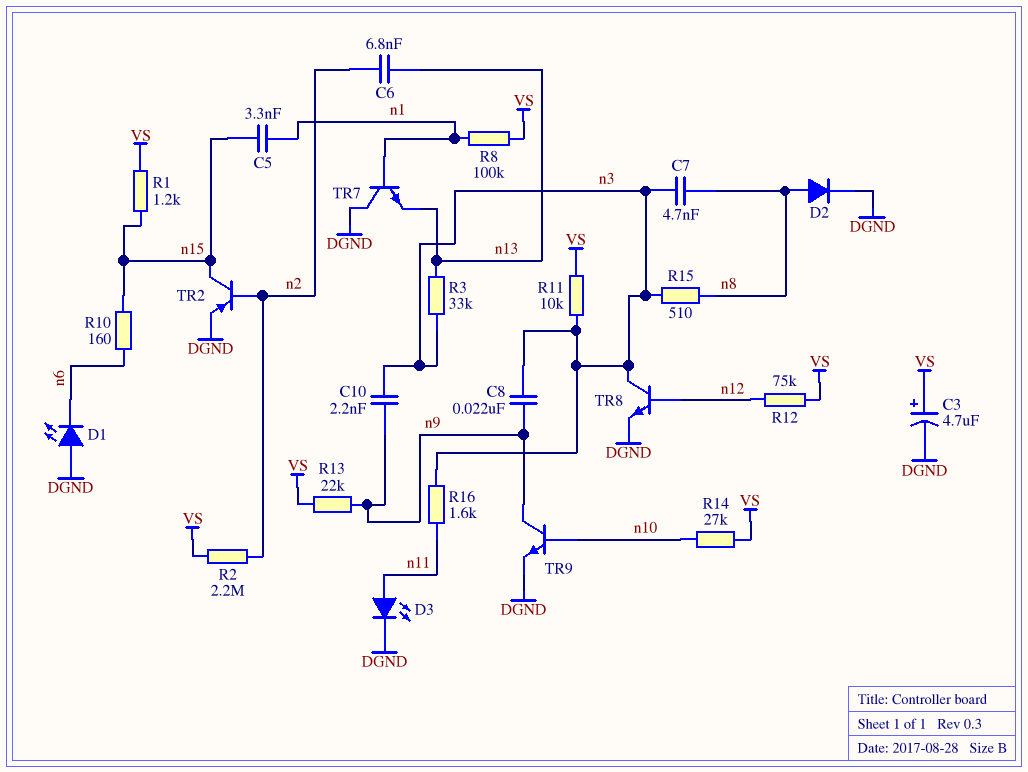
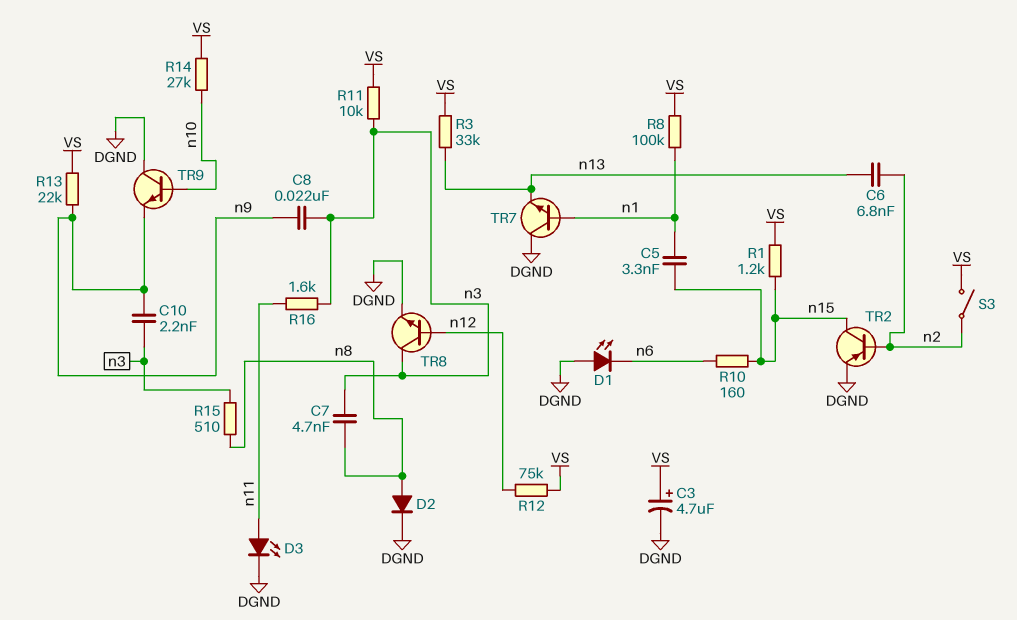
R2: 2.2M (VS, n2) -> none
R3: 33k (n3, n13) -> 33k (VS, n13)
S3: none -> switch (VS, n2)
TR9: NPN (B n10, C n9, E DGND) -> NPN (B n10, C DGND, E n9)

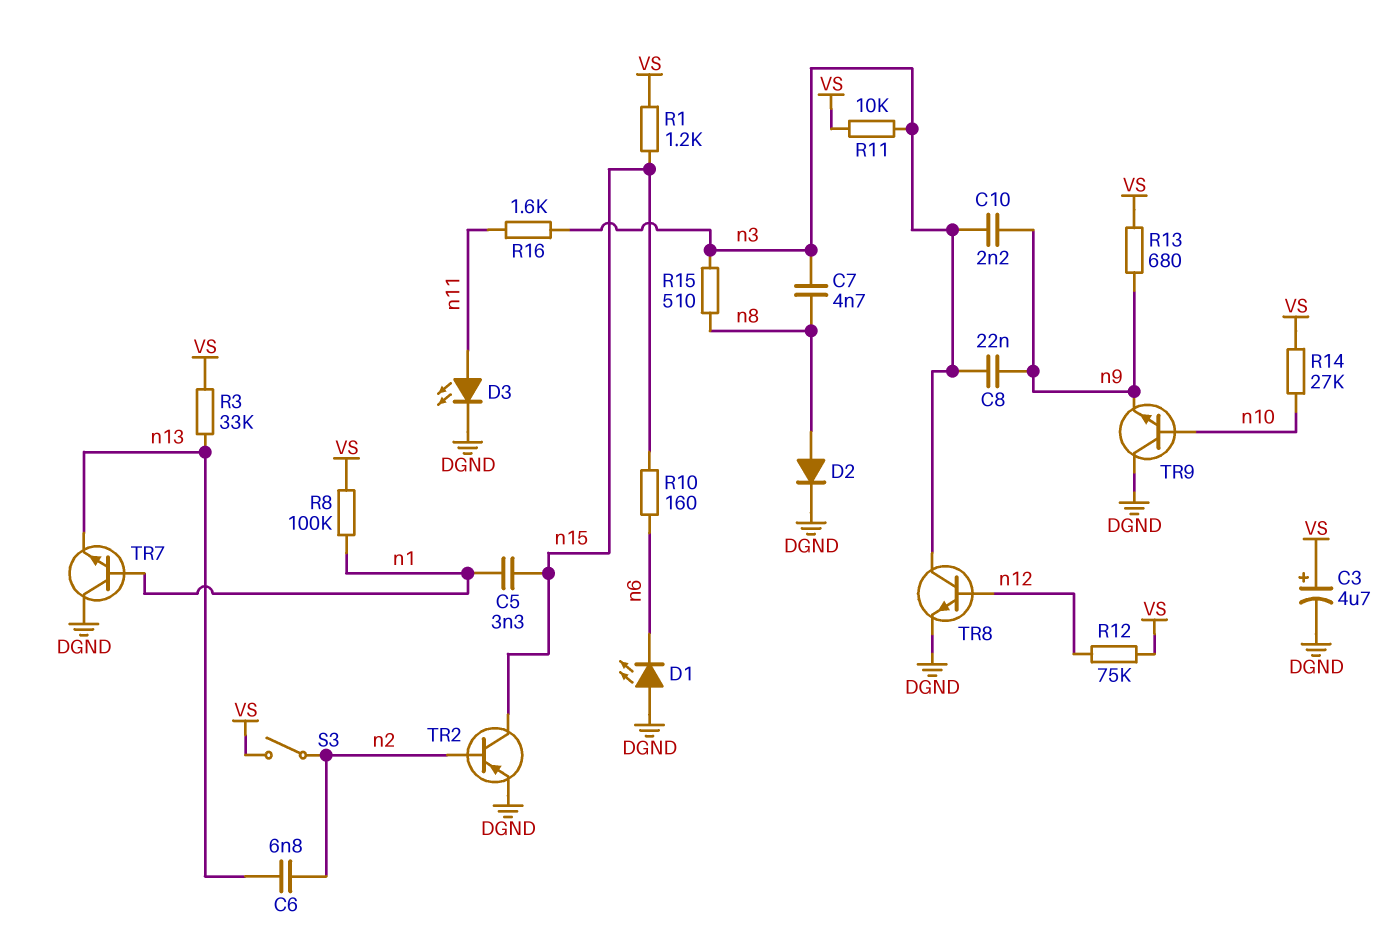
R13: 22k (VS, n9) -> 680 (VS, n9)

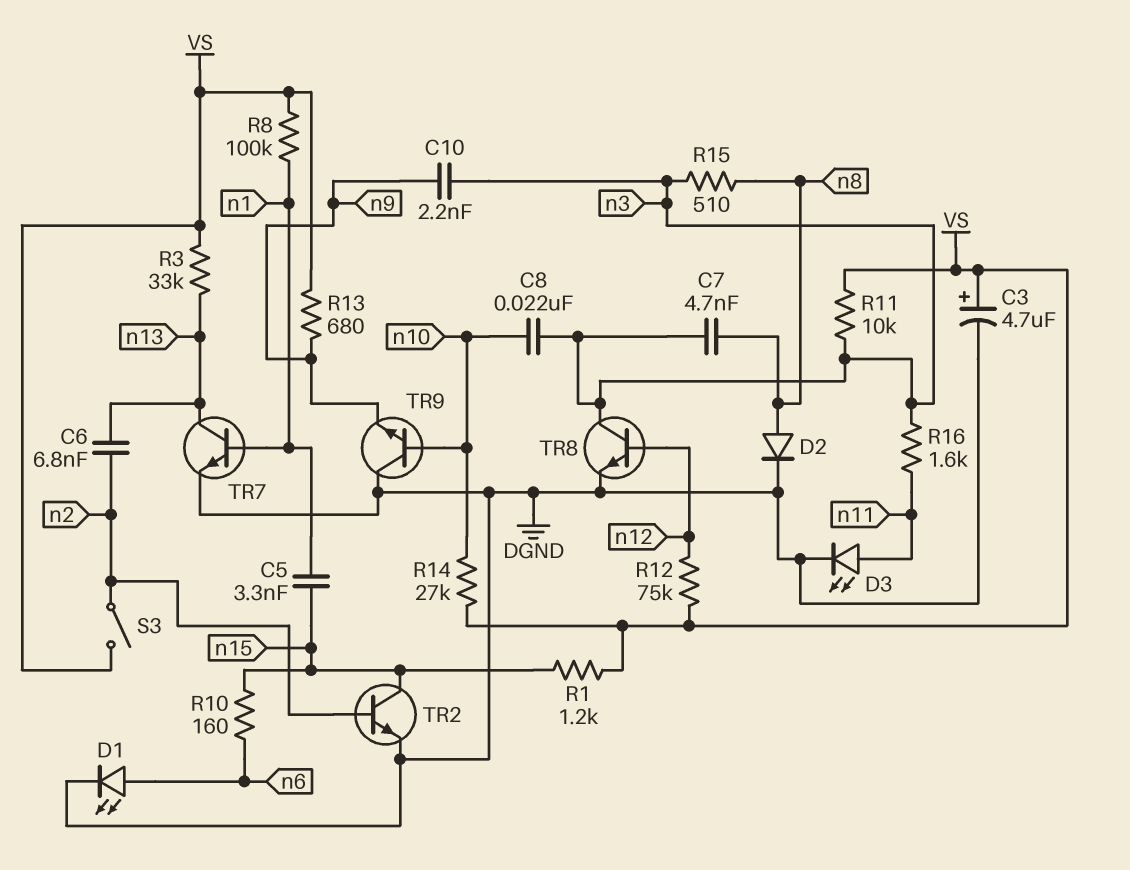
C8: 22nF (n3, n9) -> 22nF (n3, n10)
D1: LED (A DGND, K n6) -> LED (A n6, K DGND)
TR2: PNP (B n2, C n15, E DGND) -> NPN (B n2, C n15, E DGND)
TR7: NPN (B n1, C DGND, E n13) -> NPN (B n1, C n13, E DGND)

